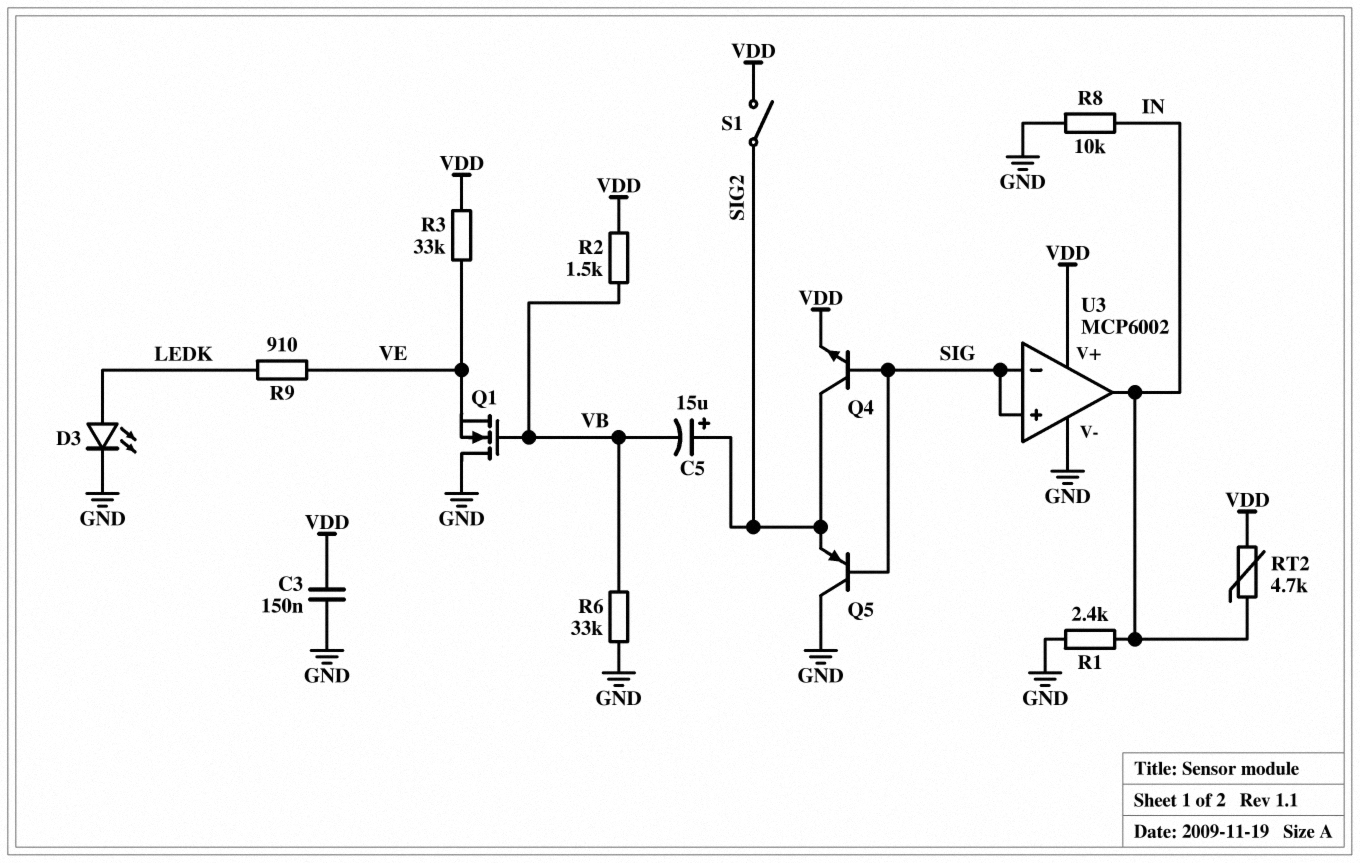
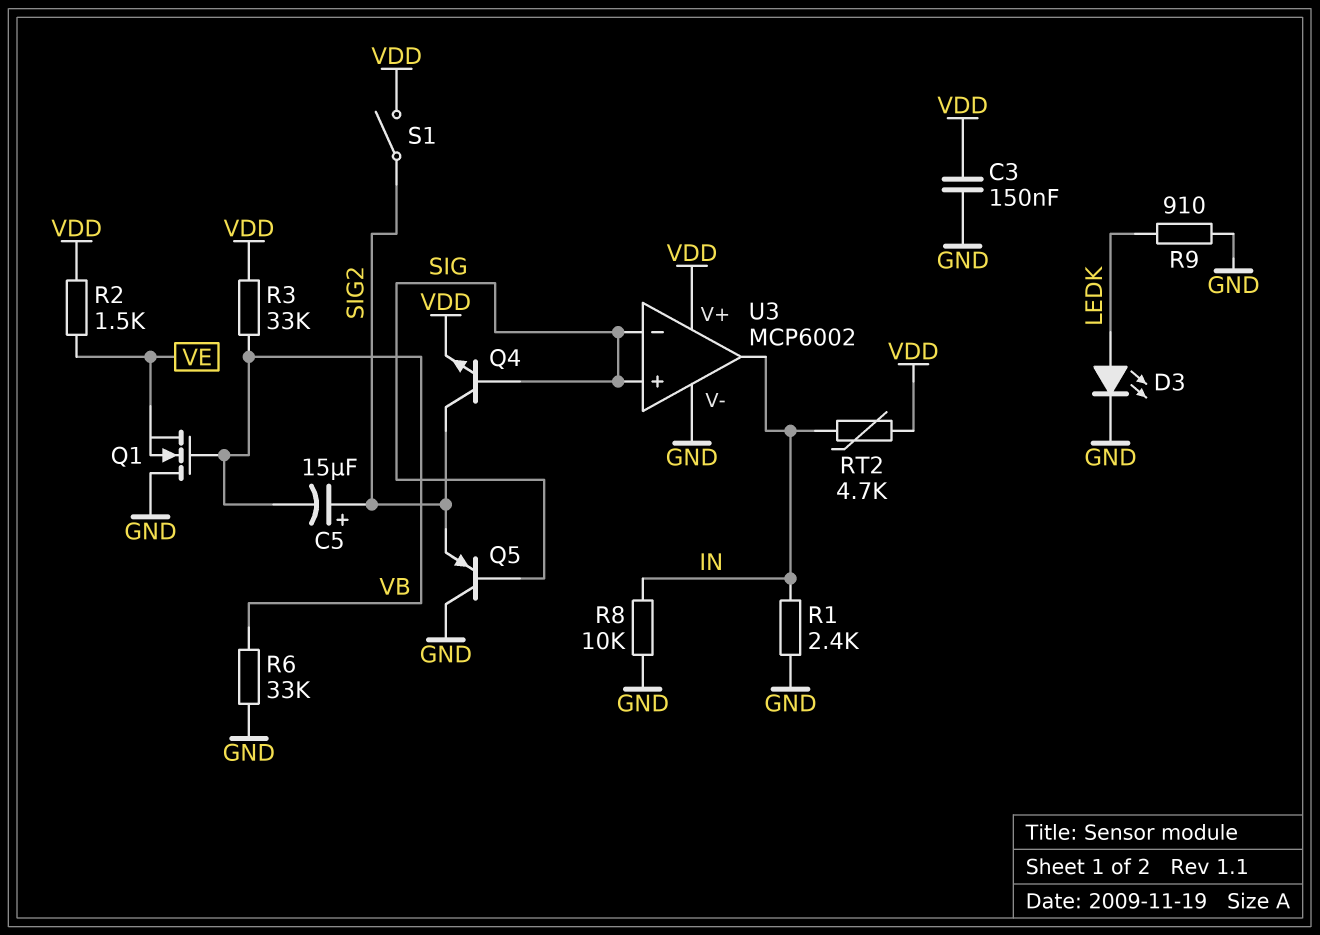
R2: 1.5k (VB, VDD) -> 1.5k (VDD, VE)
R3: 33k (VDD, VE) -> 33k (VB, VDD)
R9: 910 (LEDK, VE) -> 910 (GND, LEDK)

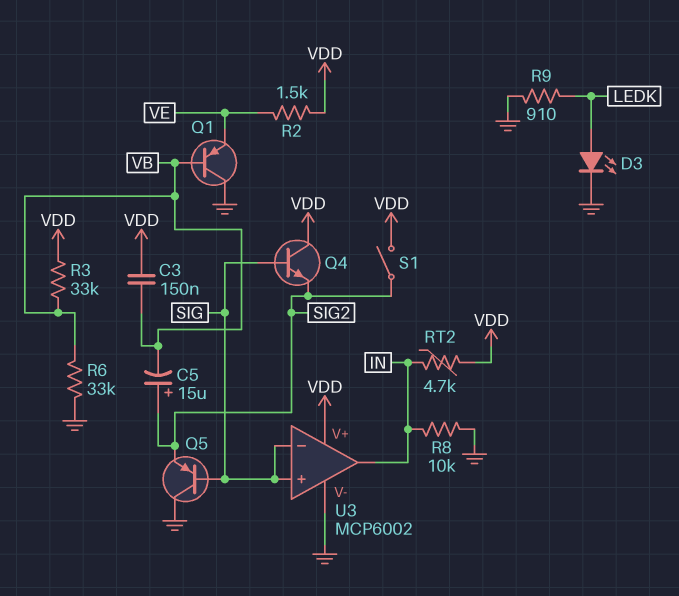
C3: 150nF (GND, VDD) -> 150nF (VB, VDD)
Q1: NMOS (G VB, D GND, S VE) -> PNP (B VB, C GND, E VE)
Q4: NPN (B SIG, C SIG2, E VDD) -> NPN (B SIG, C VDD, E SIG2)
R1: 2.4k (GND, IN) -> none

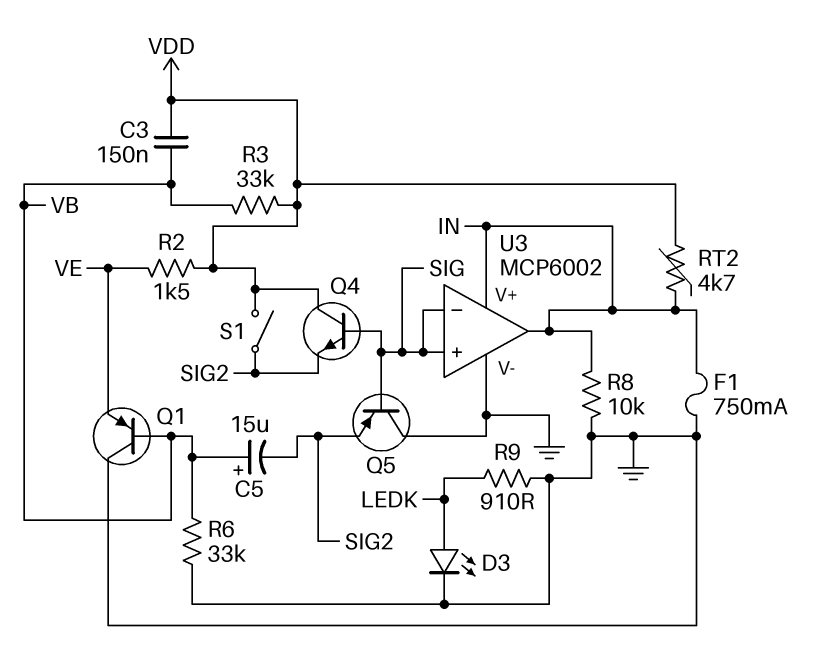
C5: 15uF (plus SIG2, minus VB) -> 15uF (plus VB, minus SIG2)
F1: none -> 750mA (GND, IN)
U3 pin V+: VDD -> IN

